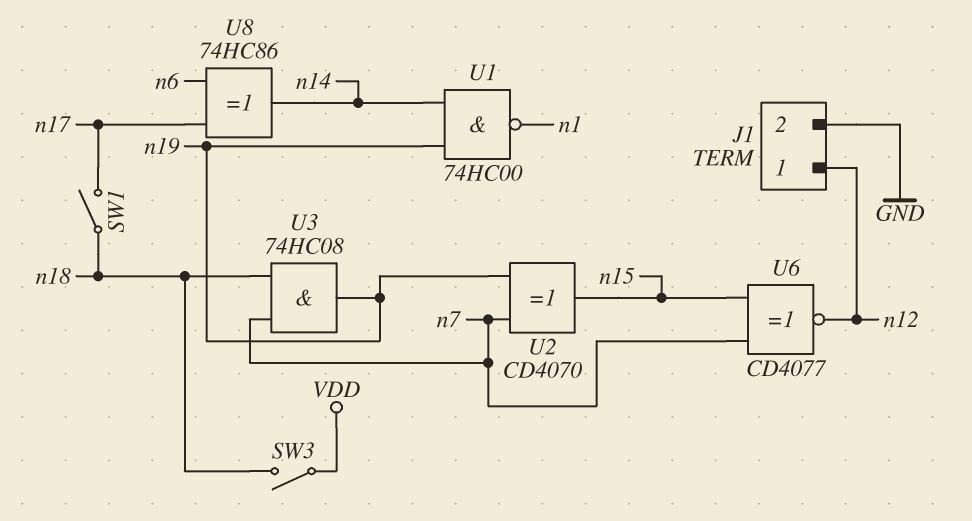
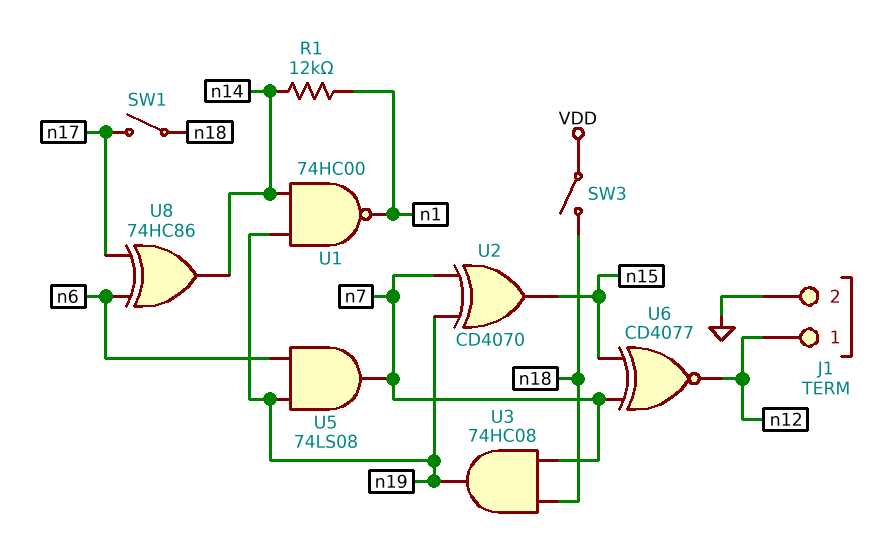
R1: none -> 12k (n1, n14)
U5: none -> AND 74LS08 (in n6, in n19, out n7)

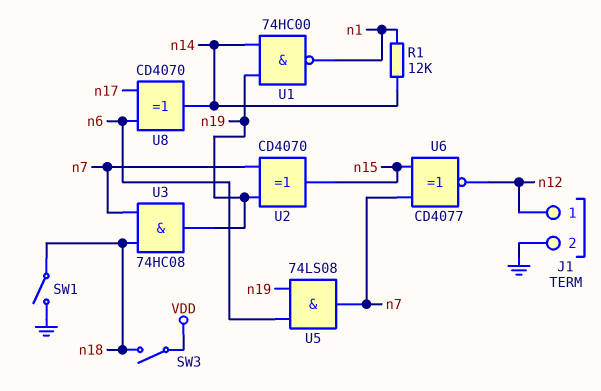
SW1: switch (n17, n18) -> switch (GND, n18)
U8: XOR 74HC86 (in n6, in n17, out n14) -> XOR CD4070 (in n6, in n17, out n14)

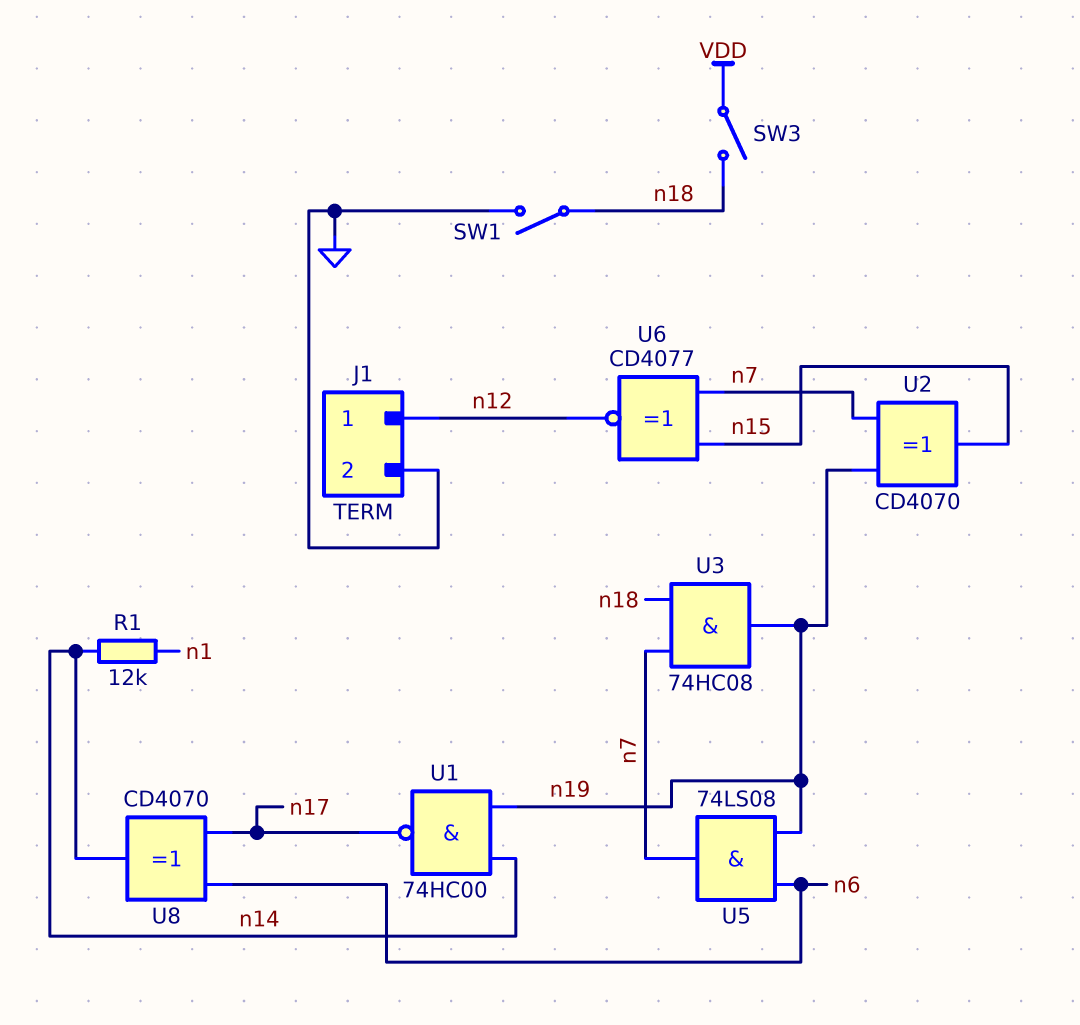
U1: NAND 74HC00 (in n14, in n19, out n1) -> NAND 74HC00 (in n14, in n19, out n17)

